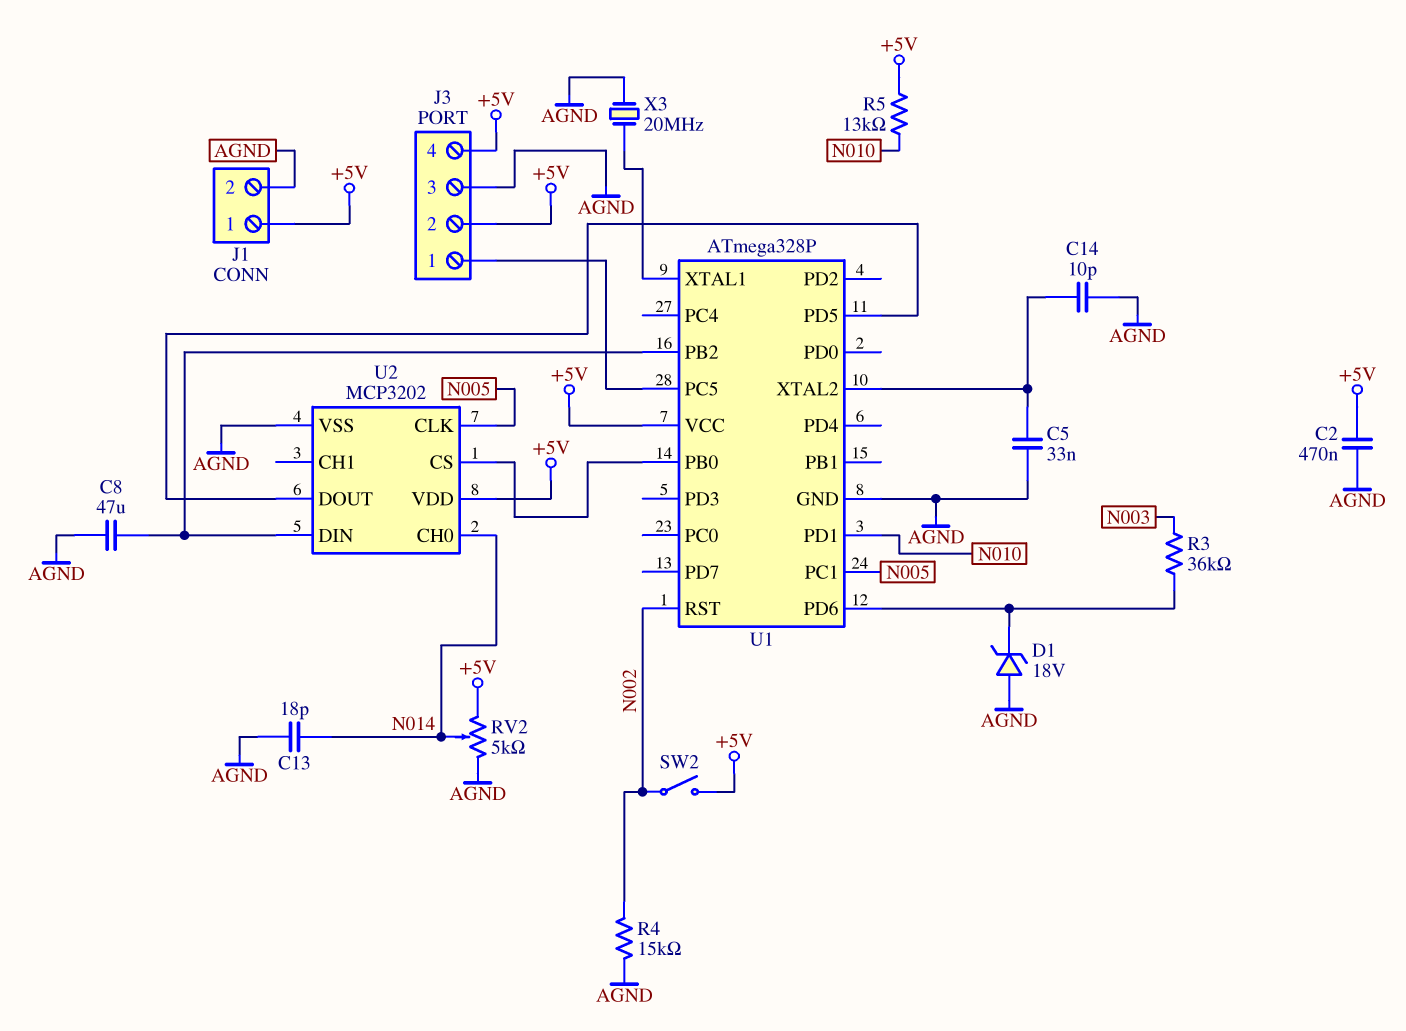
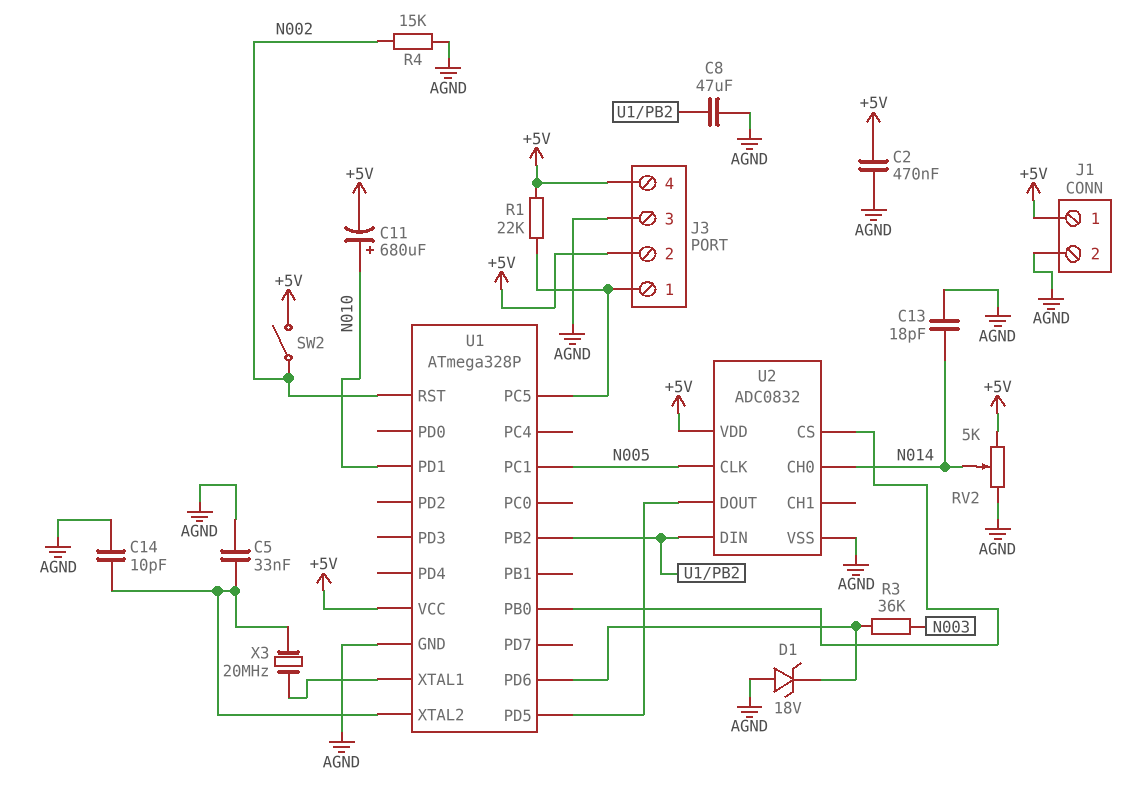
C11: none -> 680uF (plus N010, minus +5V)
R1: none -> 22k (+5V, J3/1)
R5: 13k (+5V, N010) -> none
U2: MCP3202 -> ADC0832
X3: 20MHz (AGND, U1/XTAL1) -> 20MHz (U1/XTAL1, U1/XTAL2)

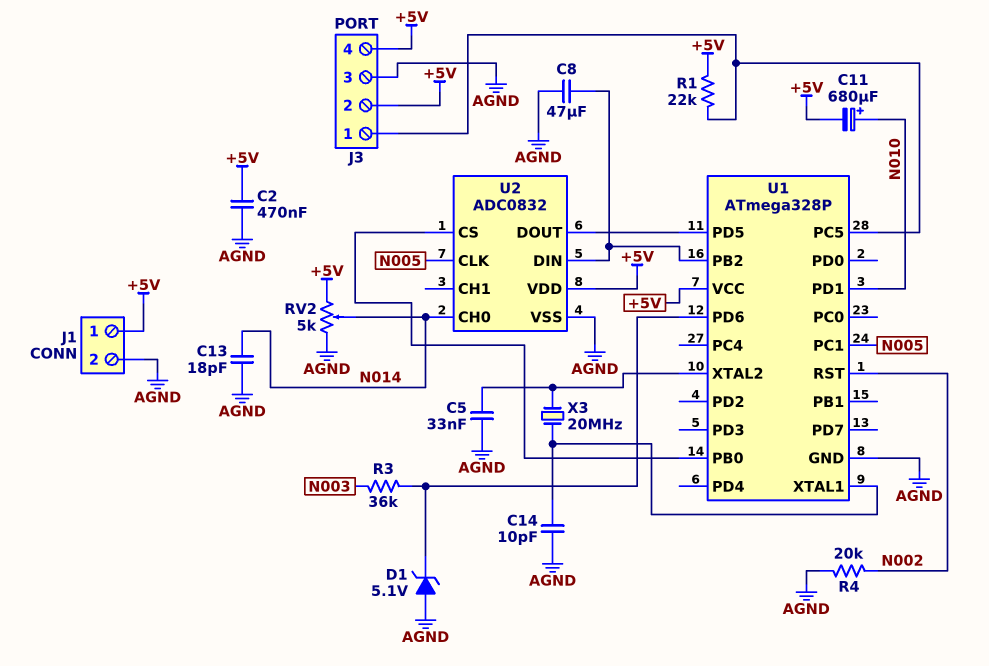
C14: 10pF (AGND, U1/XTAL2) -> 10pF (AGND, U1/XTAL1)
D1: zener 18V (A AGND, K U1/PD6) -> zener 5.1V (A AGND, K U1/PD6)
R4: 15k (AGND, N002) -> 20k (AGND, N002)
SW2: switch (+5V, N002) -> none

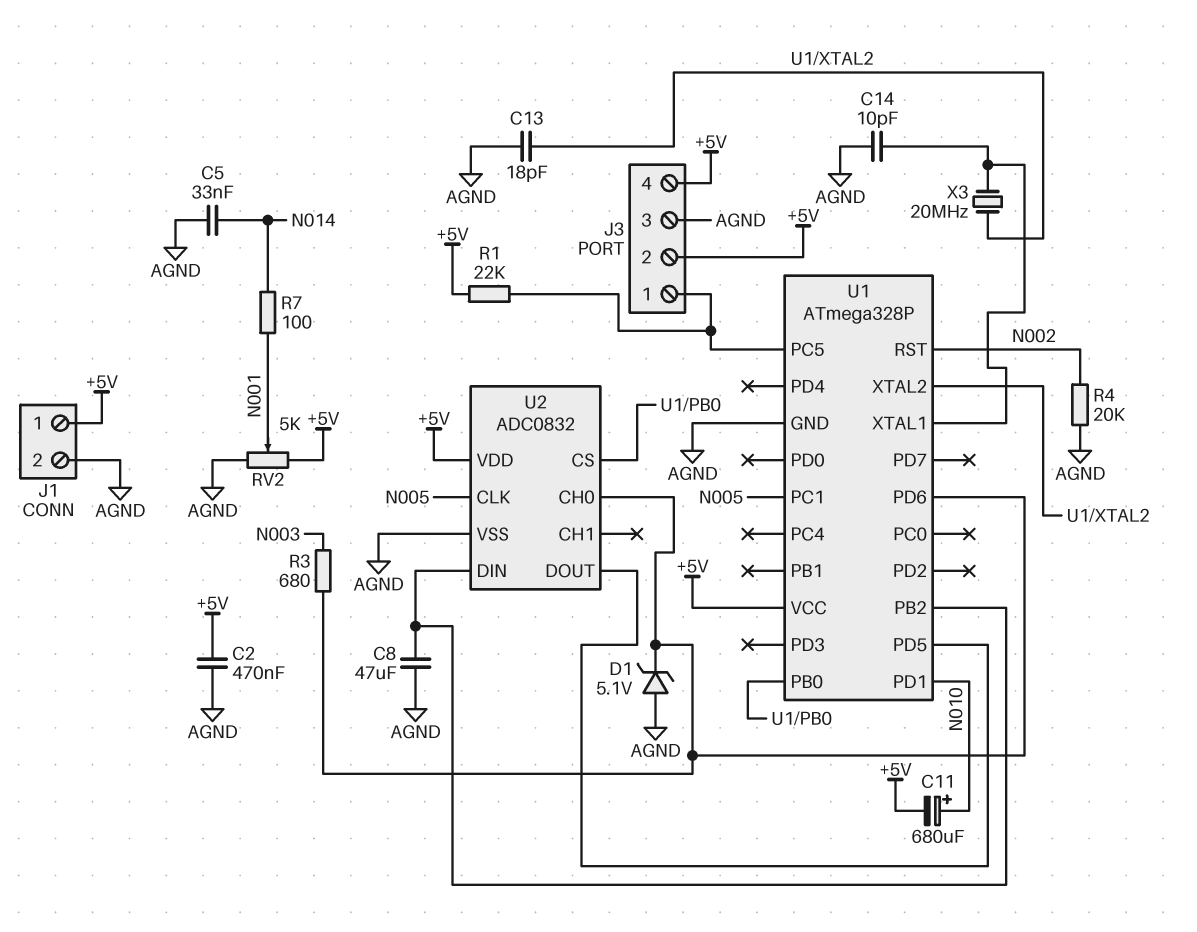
C5: 33nF (AGND, U1/XTAL2) -> 33nF (AGND, N014)
C13: 18pF (AGND, N014) -> 18pF (AGND, U1/XTAL2)
R3: 36k (N003, U1/PD6) -> 680 (N003, U1/PD6)
R7: none -> 100 (N001, N014)
RV2: 5k (+5V, AGND, wiper N014) -> 5k (+5V, AGND, wiper N001)
U2 pin CH0: N014 -> U1/PD6

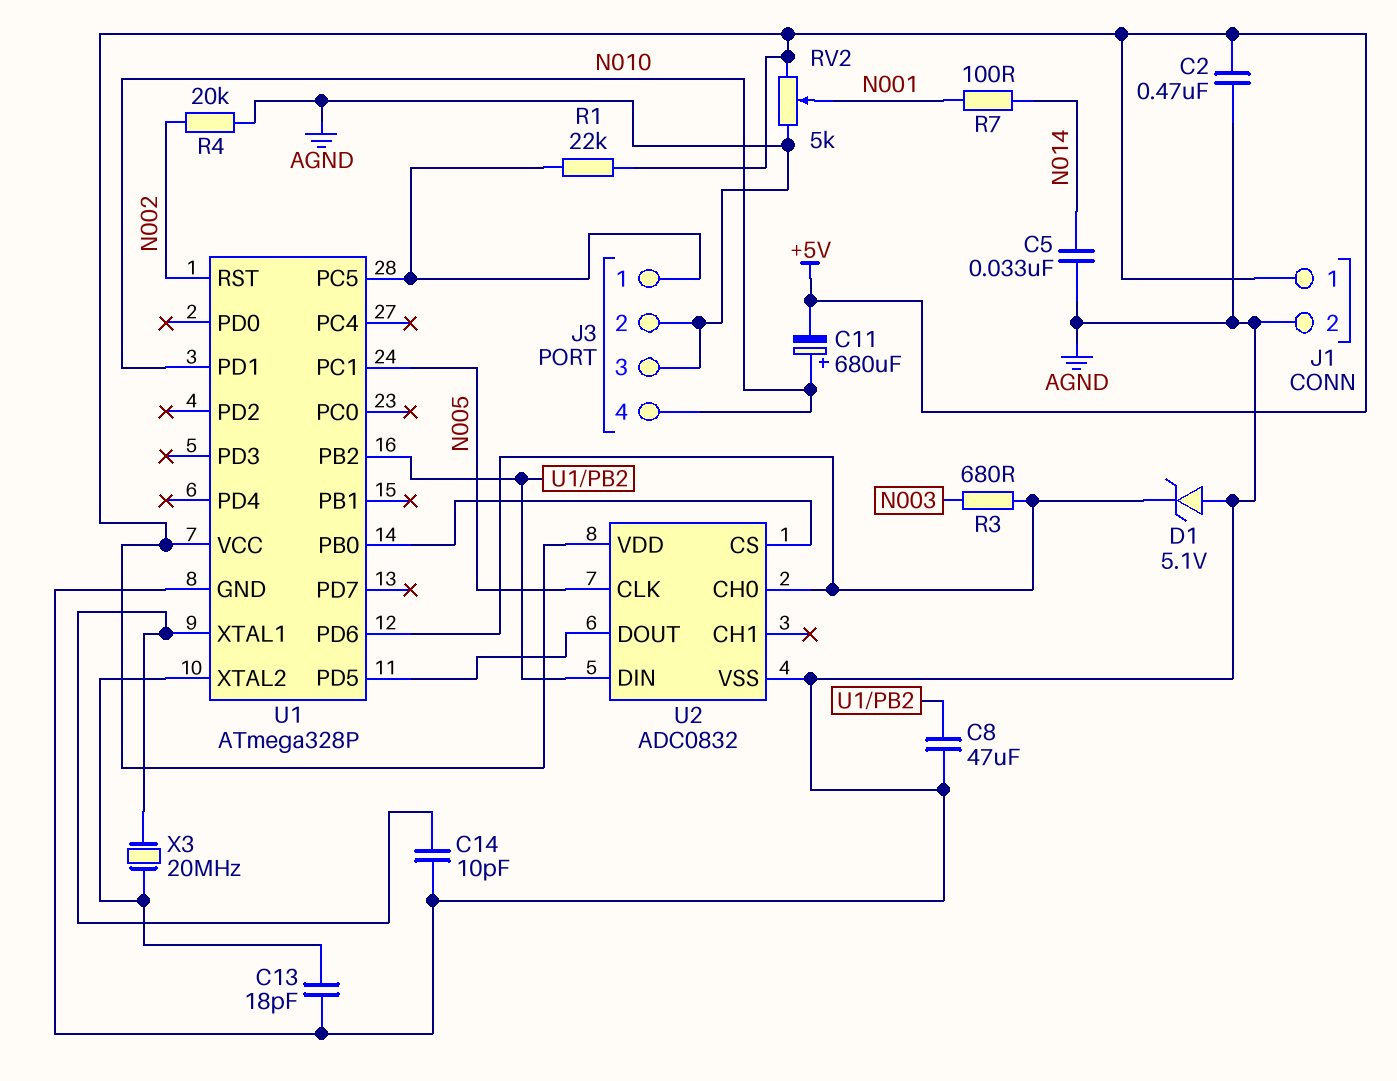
J3 pin 2: +5V -> AGND
J3 pin 4: +5V -> N010

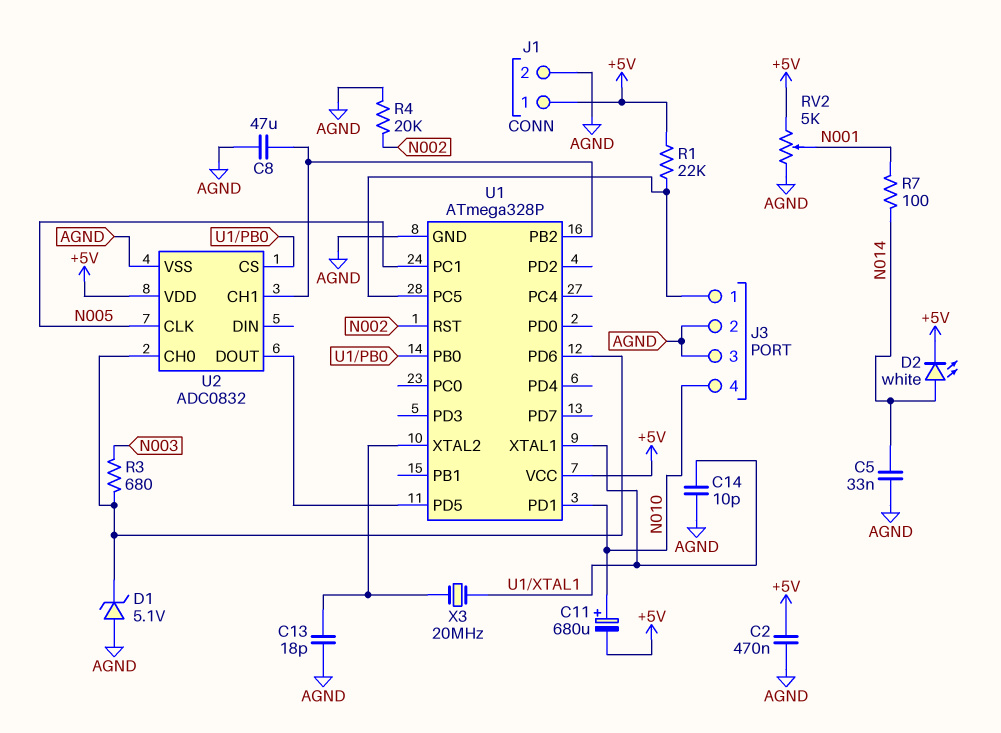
D2: none -> LED white (A N014, K +5V)
U2 pin CH1: none -> U1/PB2
U2 pin DIN: U1/PB2 -> none

